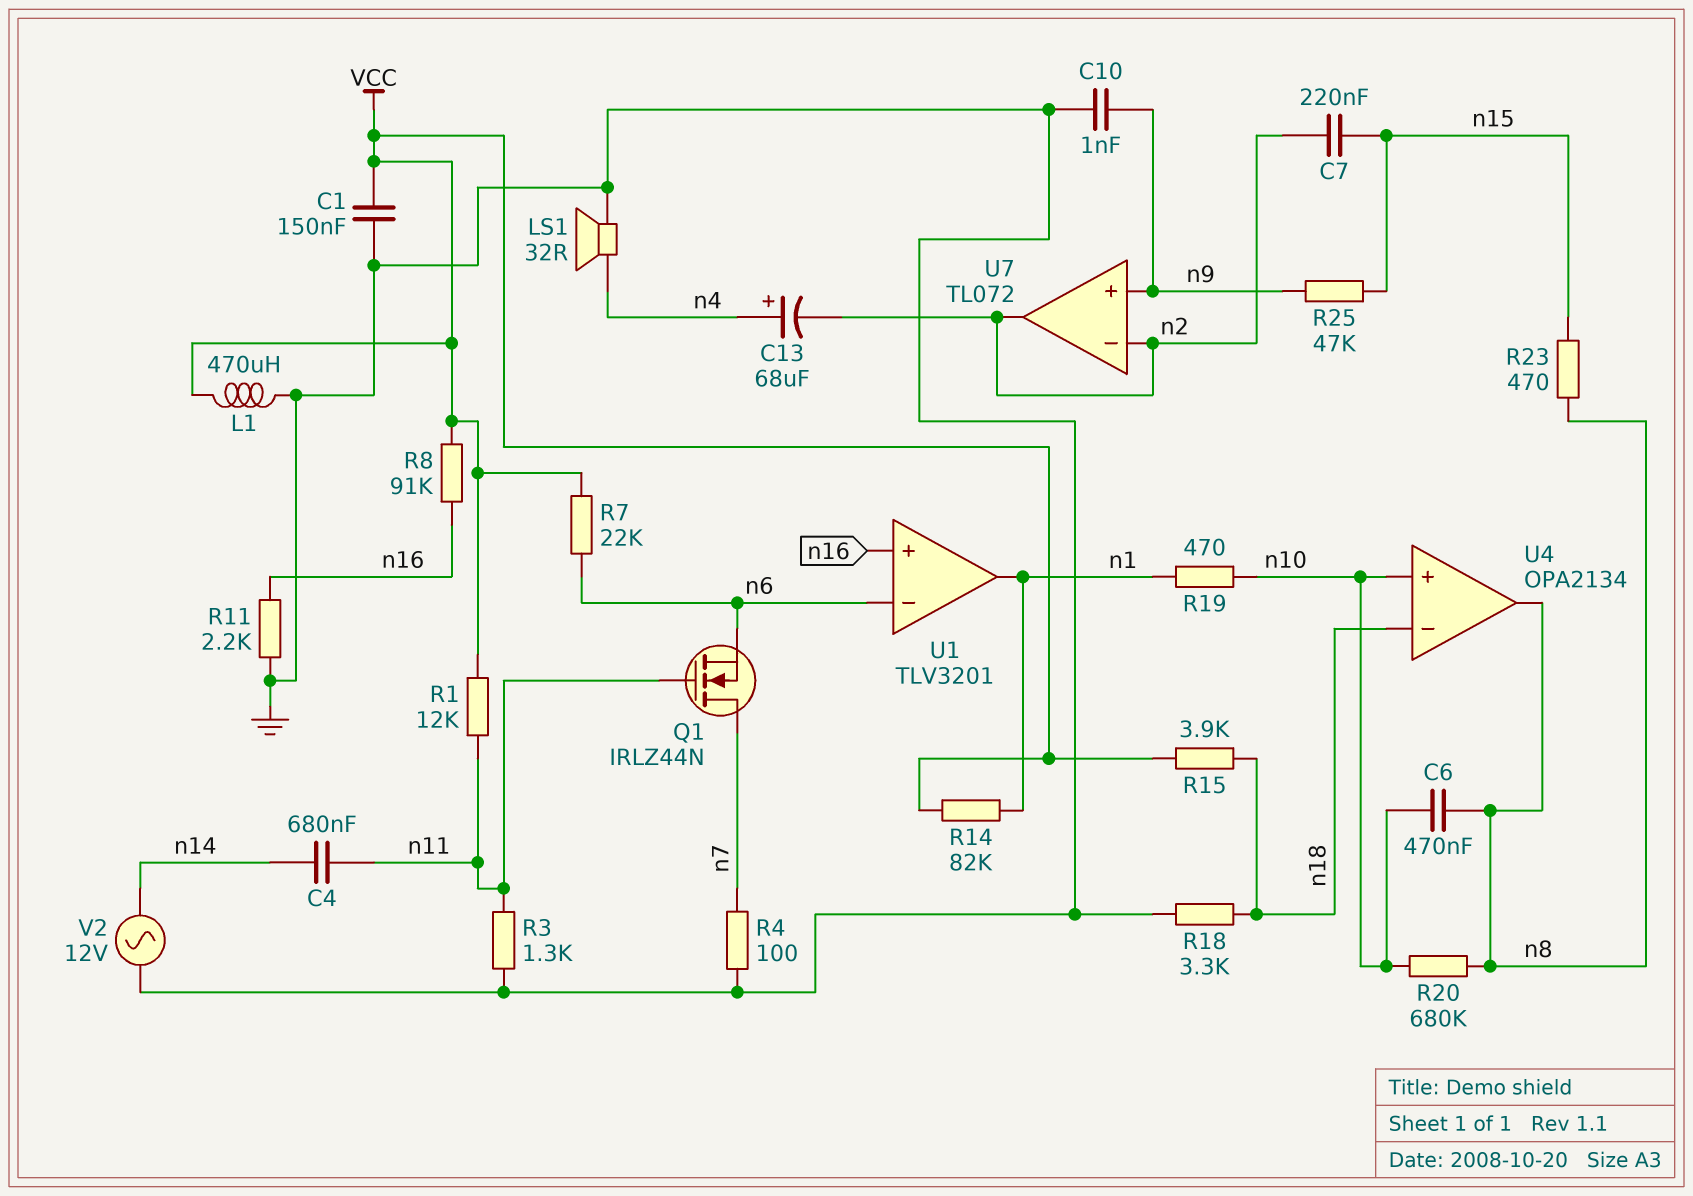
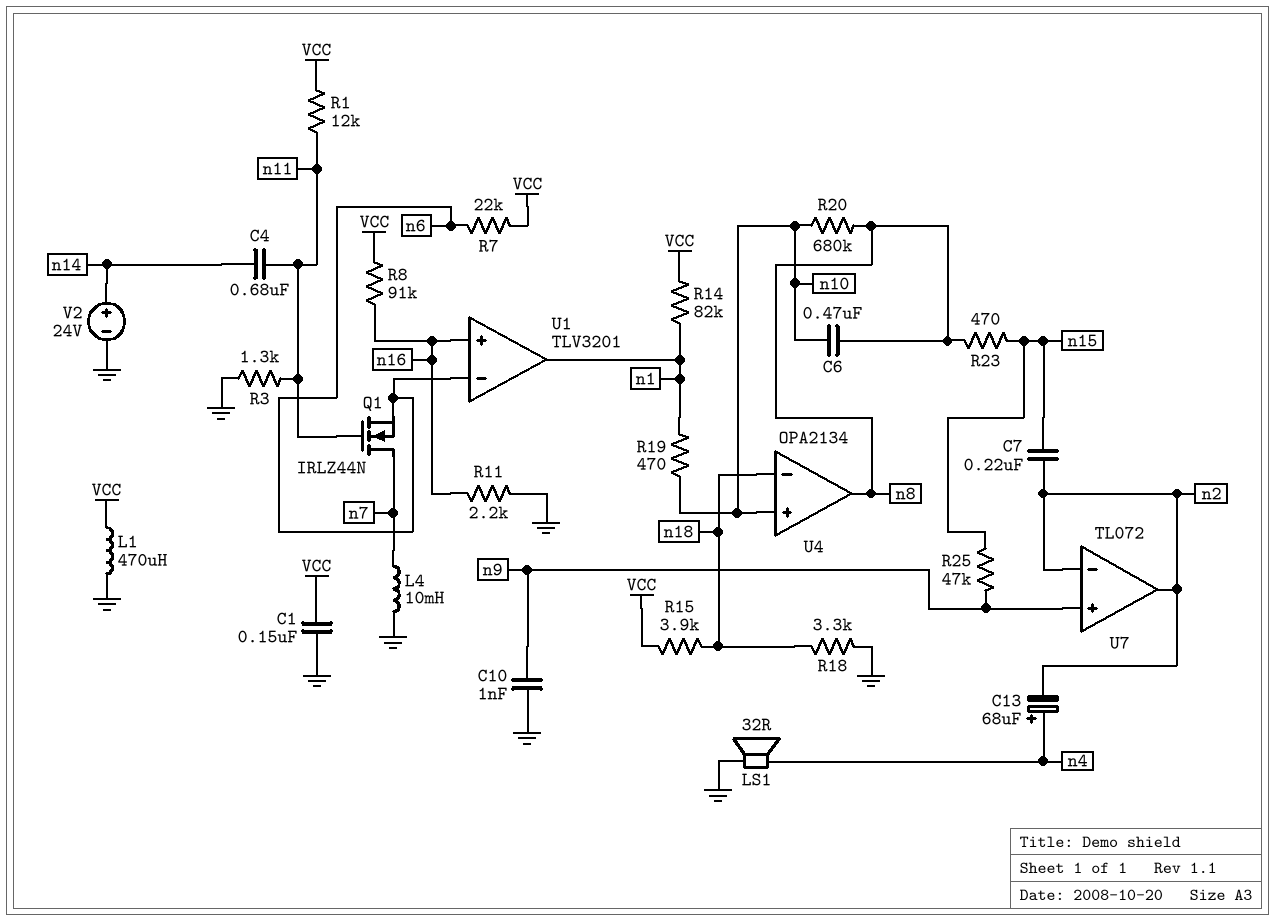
L4: none -> 10mH (GND, n7)
R4: 100 (GND, n7) -> none
V2: AC 12V (GND, n14) -> 24V (plus n14, minus GND)

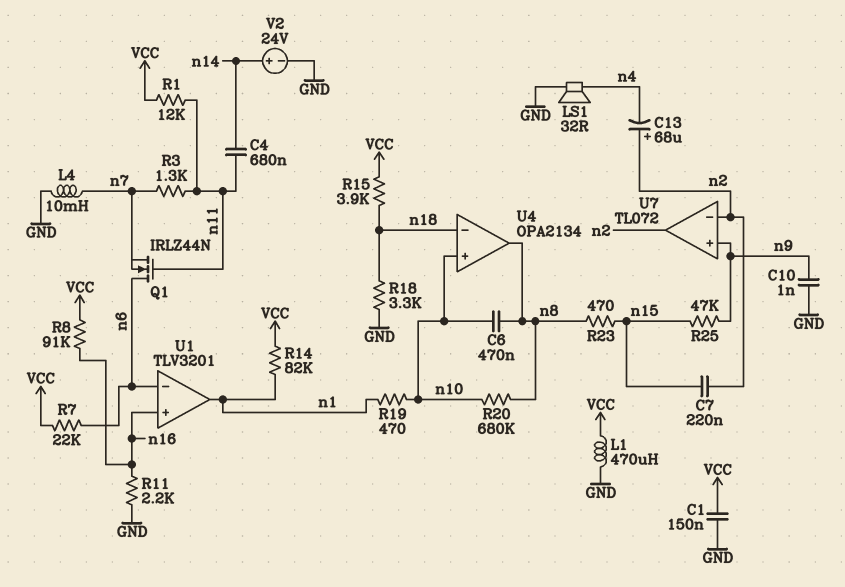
C13: 68uF (plus n4, minus n2) -> 68uF (plus n2, minus n4)
Q1: NMOS IRLZ44N (G n11, D n7, S n6) -> NMOS IRLZ44N (G n11, D n6, S n7)
R3: 1.3k (GND, n11) -> 1.3k (n7, n11)

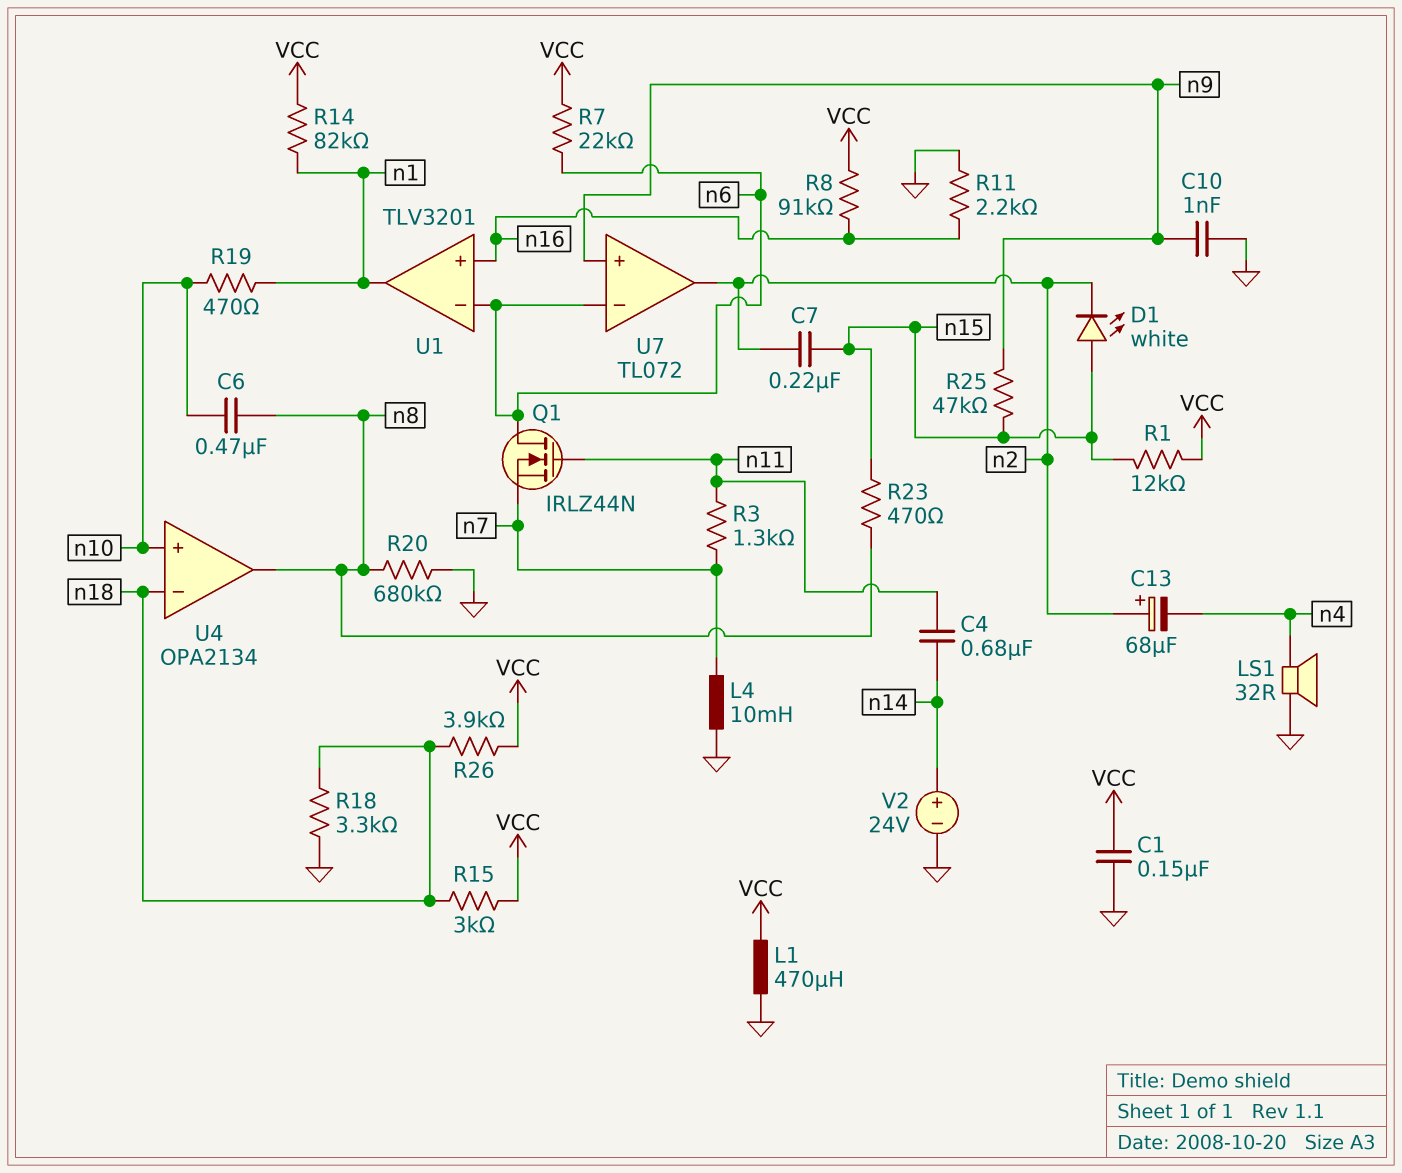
D1: none -> LED white (A n15, K n2)
R1: 12k (VCC, n11) -> 12k (VCC, n15)
R15: 3.9k (VCC, n18) -> 3k (VCC, n18)
R20: 680k (n8, n10) -> 680k (GND, n8)
R26: none -> 3.9k (VCC, n18)
U7 pin in-: n2 -> n6

